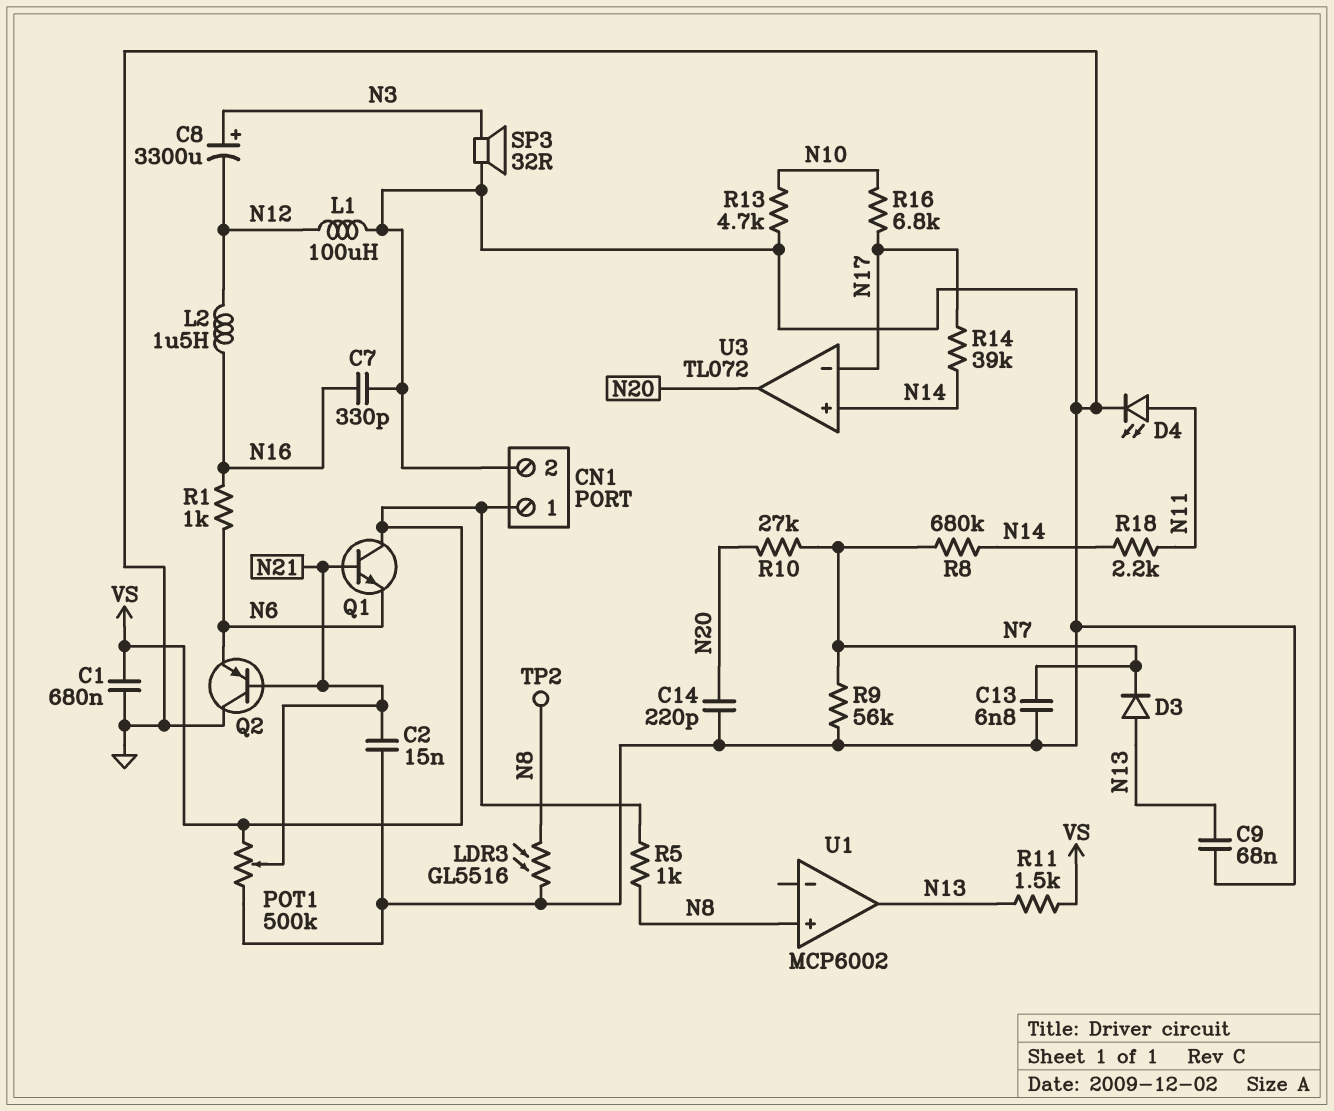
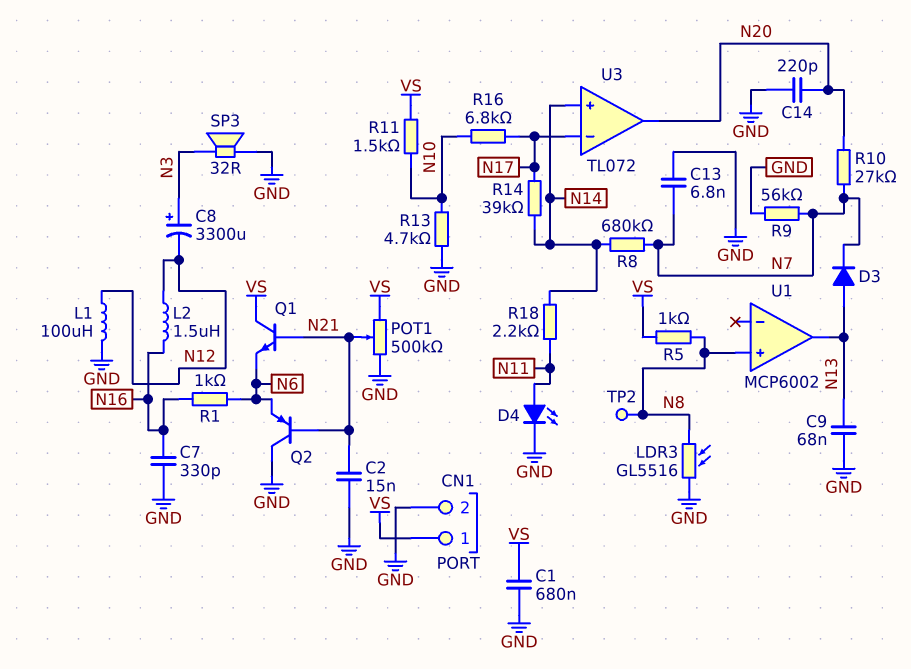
R11: 1.5k (N13, VS) -> 1.5k (N10, VS)

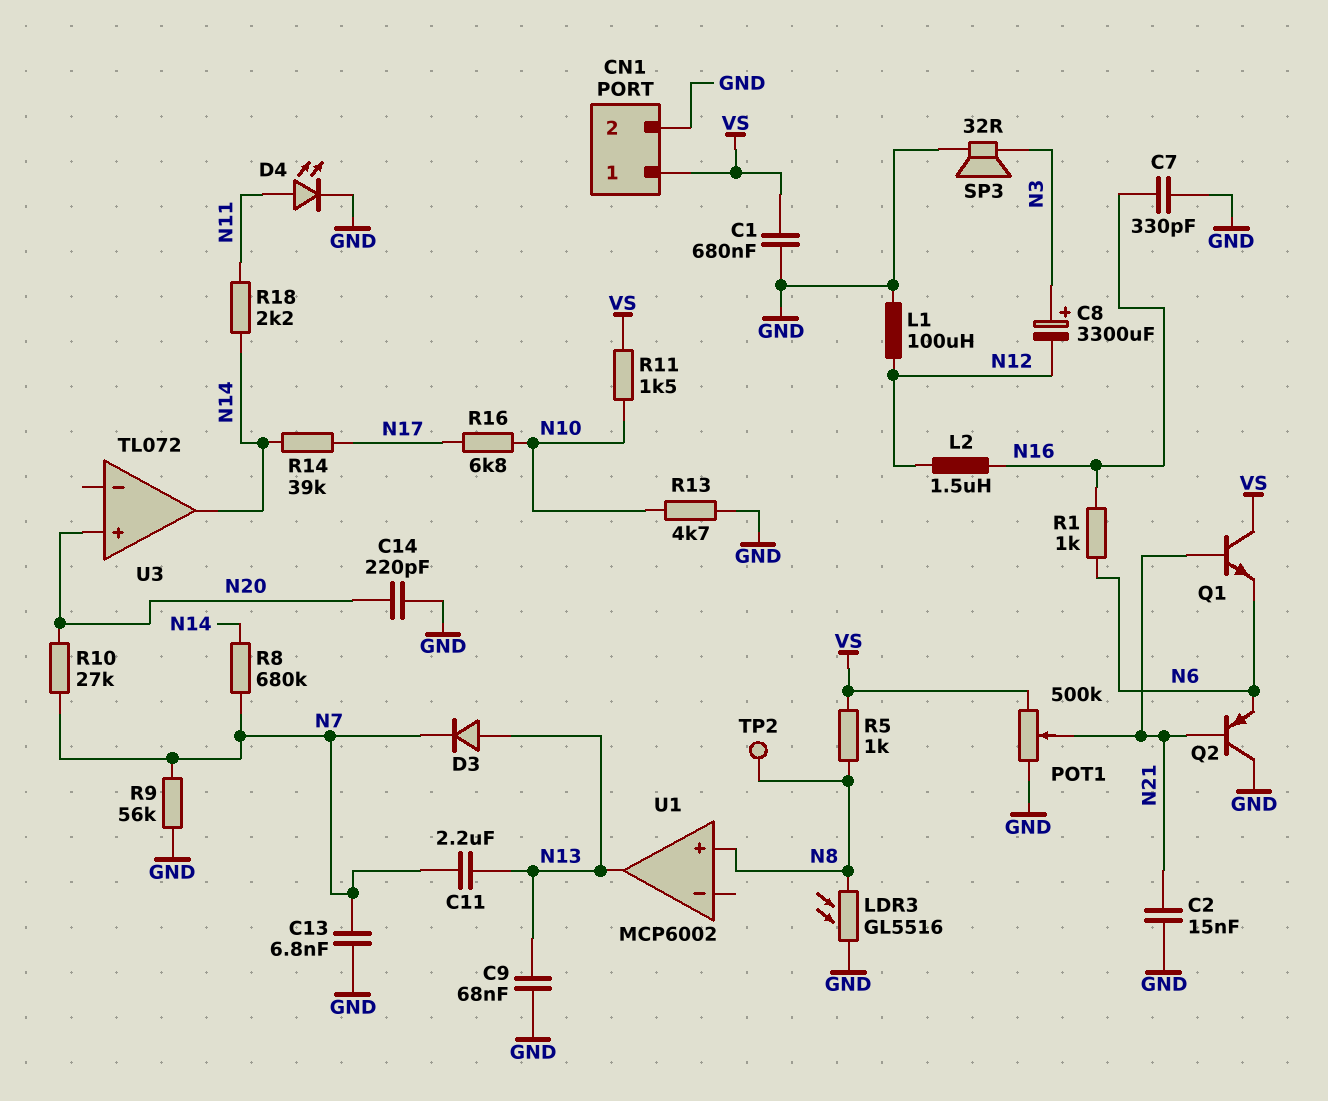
C11: none -> 2.2uF (N7, N13)
U3 pin in+: N14 -> N20
U3 pin in-: N17 -> none
U3 pin out: N20 -> N14

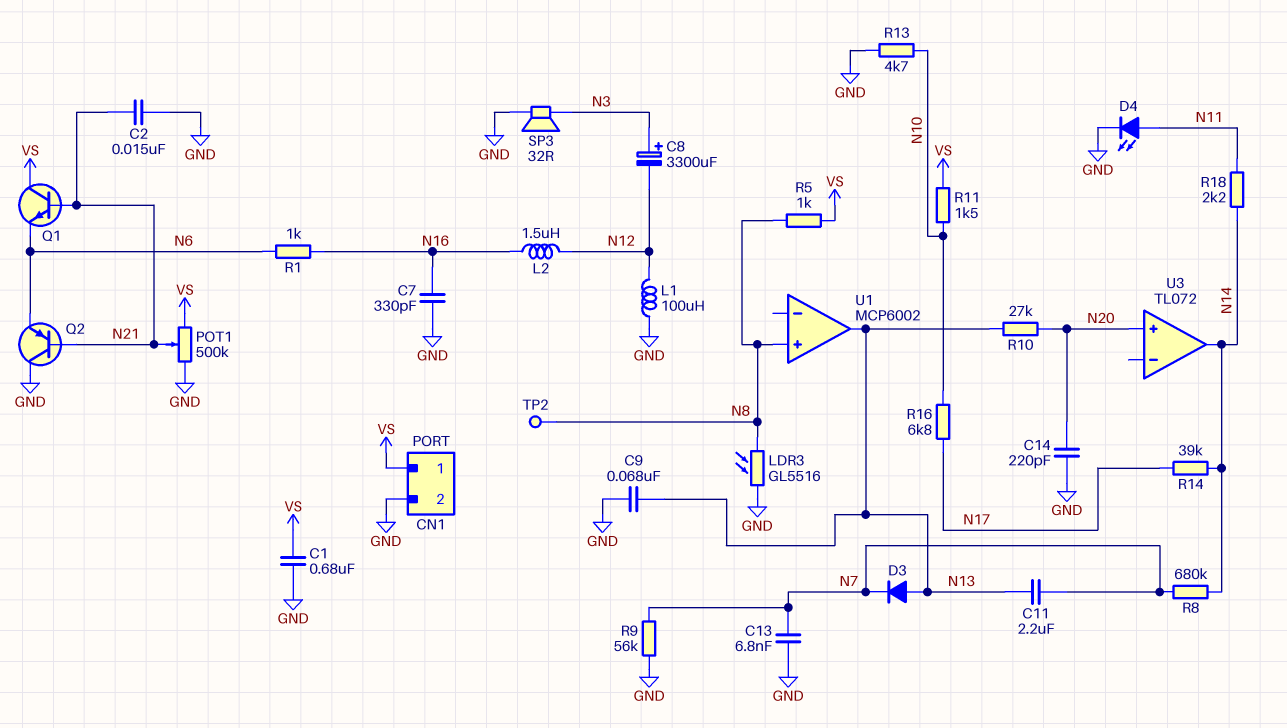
R10: 27k (N7, N20) -> 27k (N13, N20)

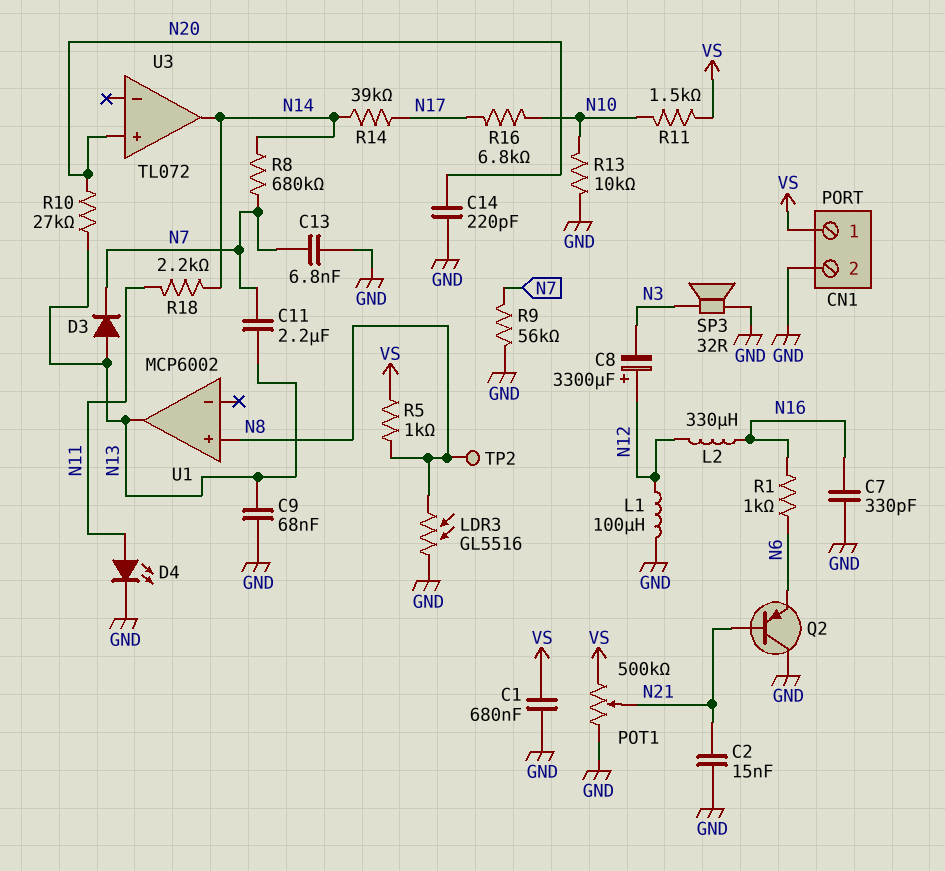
C8: 3300uF (plus N3, minus N12) -> 3300uF (plus N12, minus N3)
L2: 1.5uH (N12, N16) -> 330uH (N12, N16)
Q1: NPN (B N21, C VS, E N6) -> none
R13: 4.7k (GND, N10) -> 10k (GND, N10)

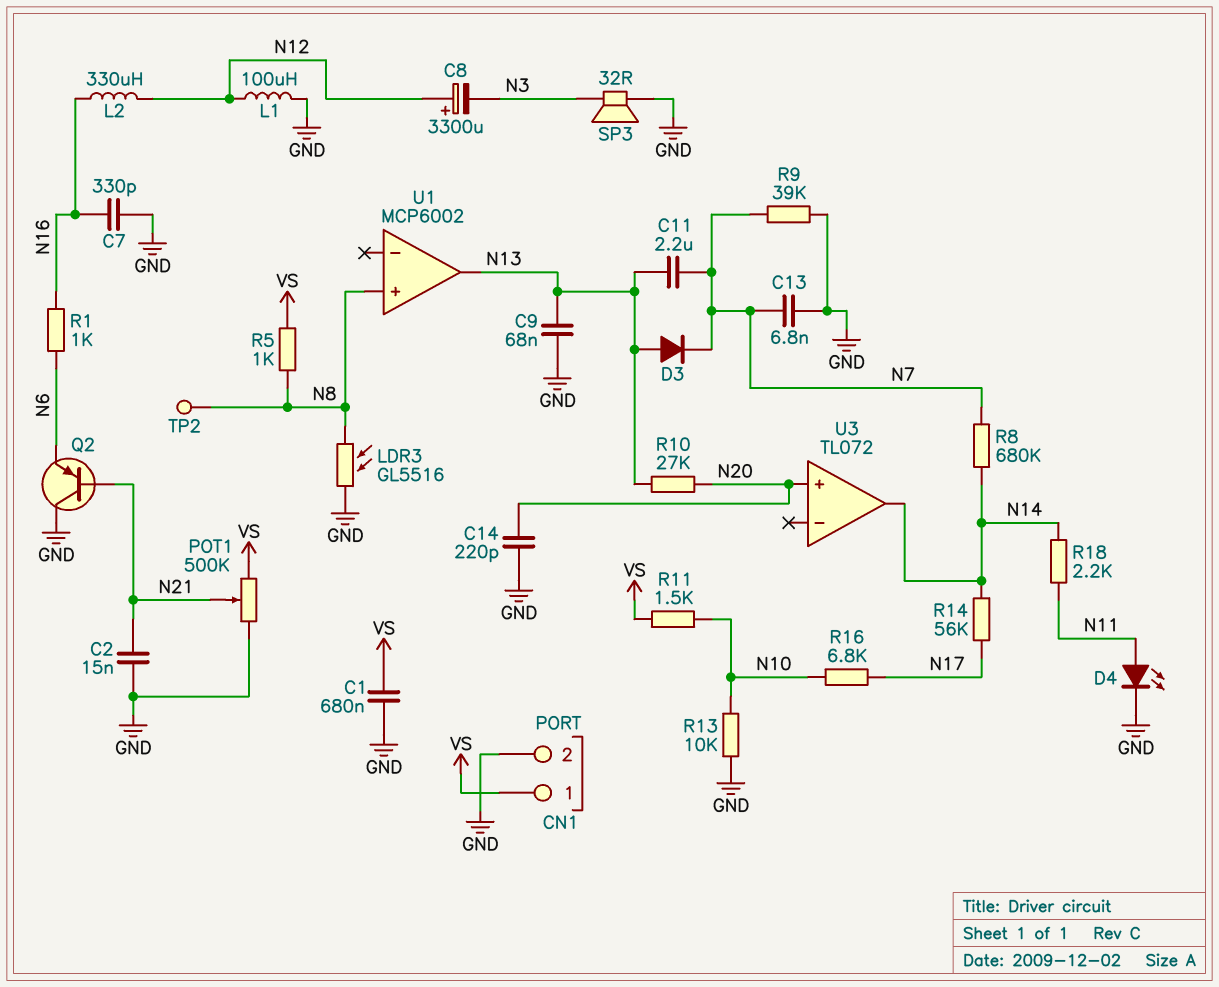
R9: 56k (GND, N7) -> 39k (GND, N7)
R14: 39k (N14, N17) -> 56k (N14, N17)

